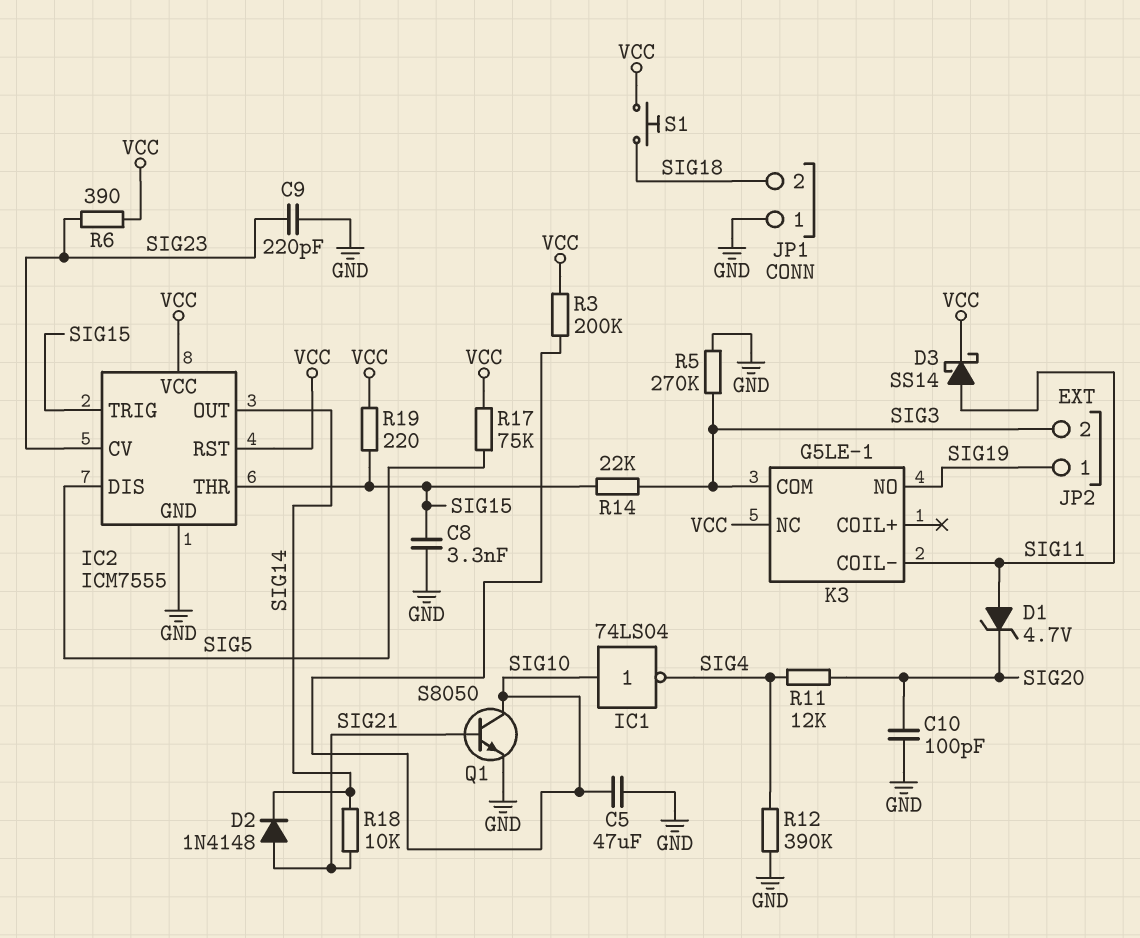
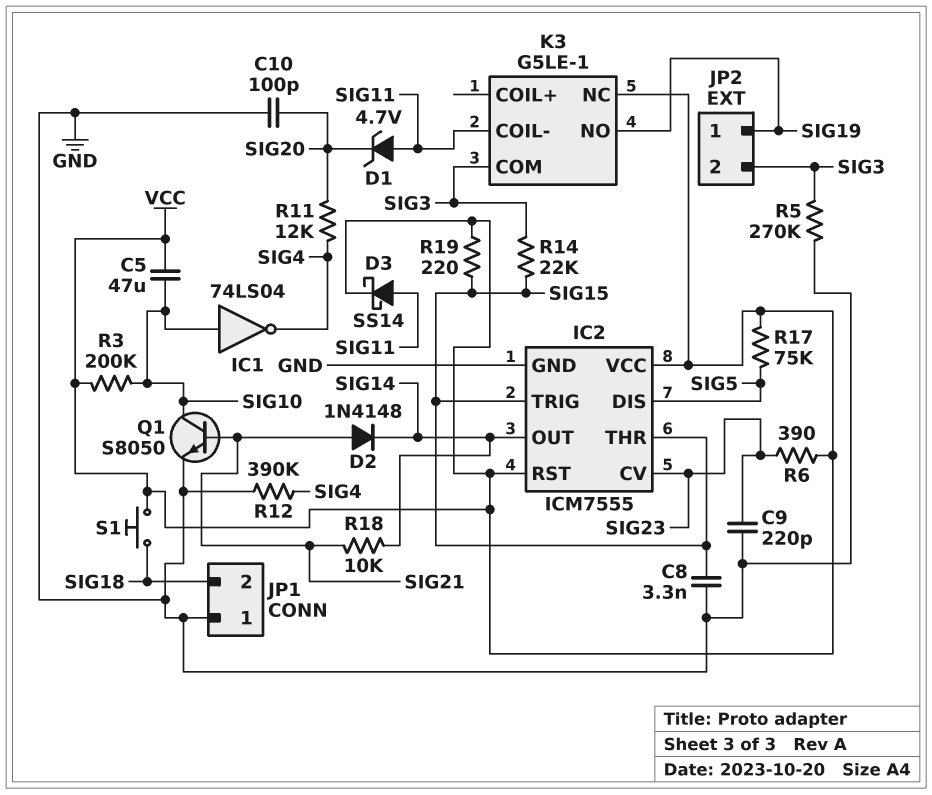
C5: 47uF (GND, SIG10) -> 47uF (SIG10, VCC)

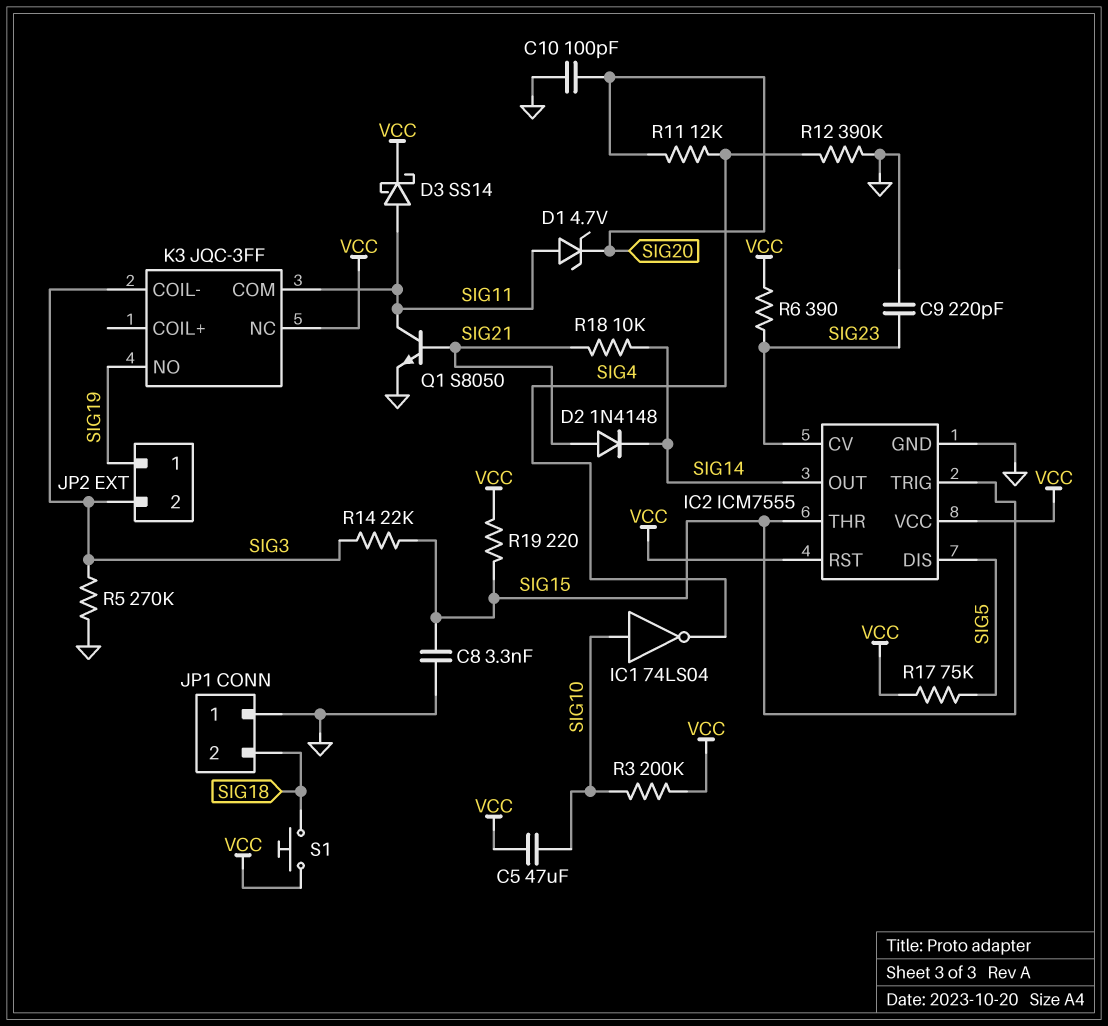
K3: G5LE-1 -> JQC-3FF
K3 pin COIL-: SIG11 -> SIG3
K3 pin COM: SIG3 -> SIG11
Q1: NPN S8050 (B SIG21, C SIG10, E GND) -> NPN S8050 (B SIG21, C SIG11, E GND)

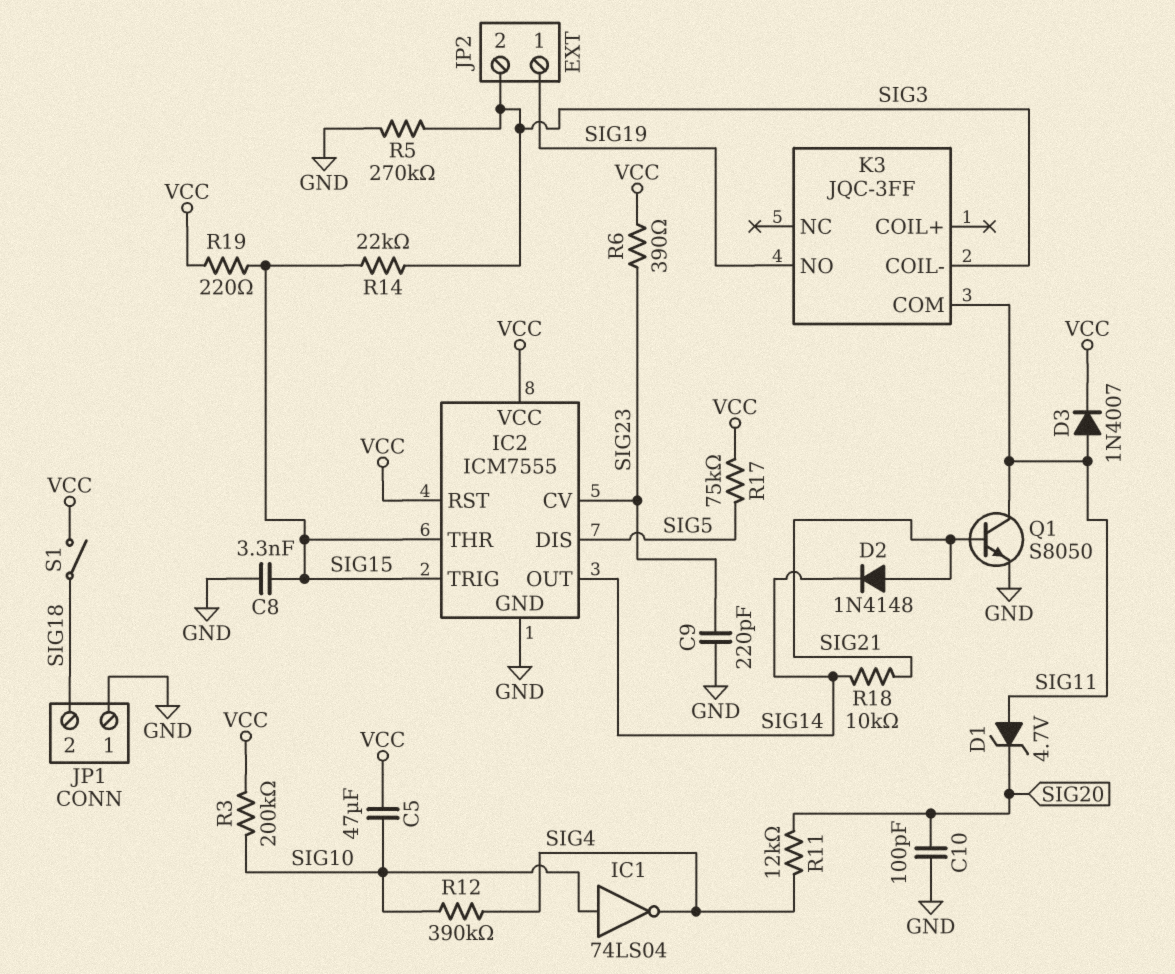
D3: schottky SS14 (A SIG11, K VCC) -> diode 1N4007 (A SIG11, K VCC)
K3 pin NC: VCC -> none
R12: 390k (GND, SIG4) -> 390k (SIG4, SIG10)
S1: button (SIG18, VCC) -> switch (SIG18, VCC)

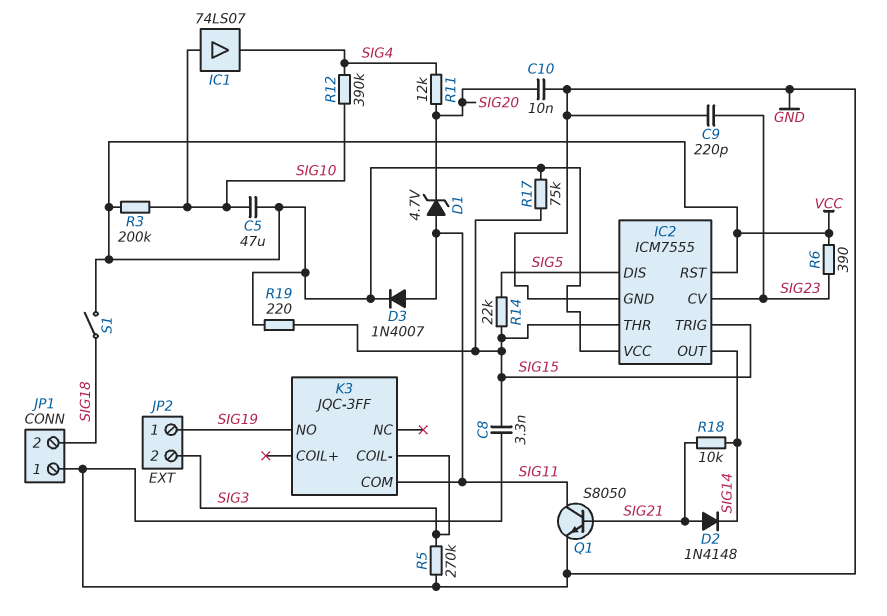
C10: 100pF (GND, SIG20) -> 10nF (GND, SIG20)
IC1: NOT 74LS04 (in SIG10, out SIG4) -> buffer 74LS07 (in SIG10, out SIG4)
R14: 22k (SIG3, SIG15) -> 22k (SIG5, SIG15)
R17: 75k (SIG5, VCC) -> 75k (SIG15, VCC)

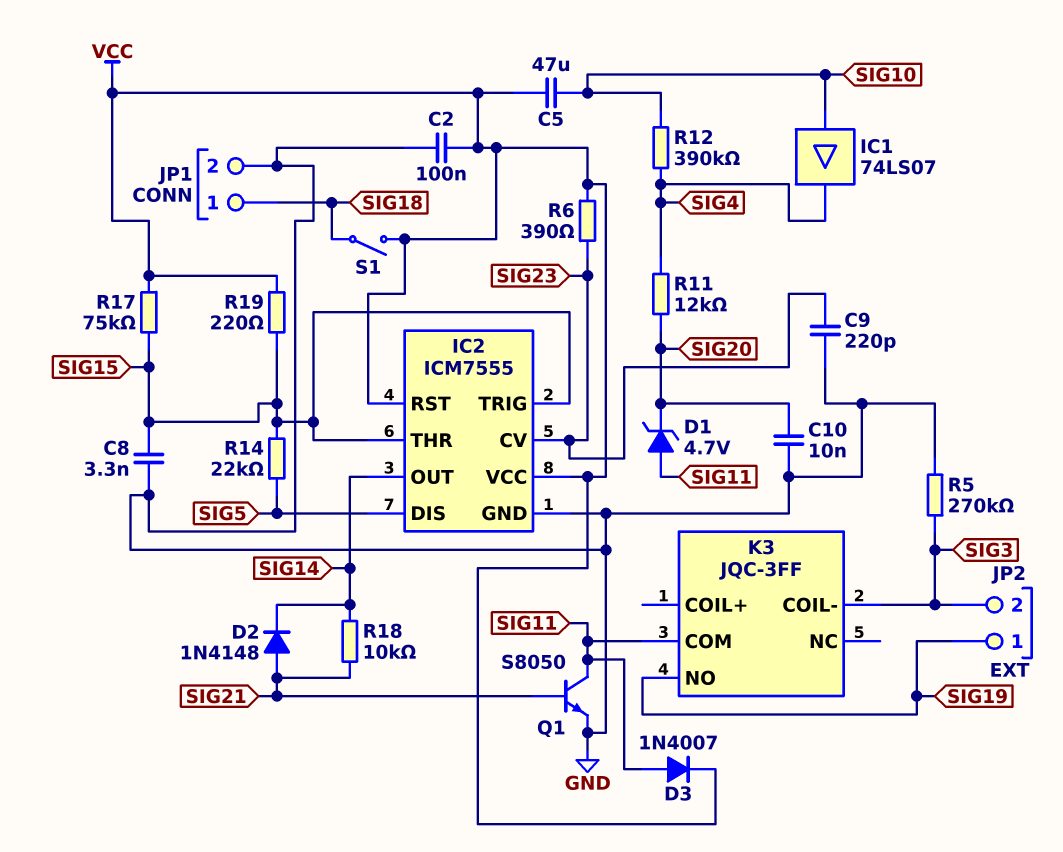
C2: none -> 100nF (GND, VCC)
JP1 pin 1: GND -> SIG18
JP1 pin 2: SIG18 -> GND
R3: 200k (SIG10, VCC) -> none

